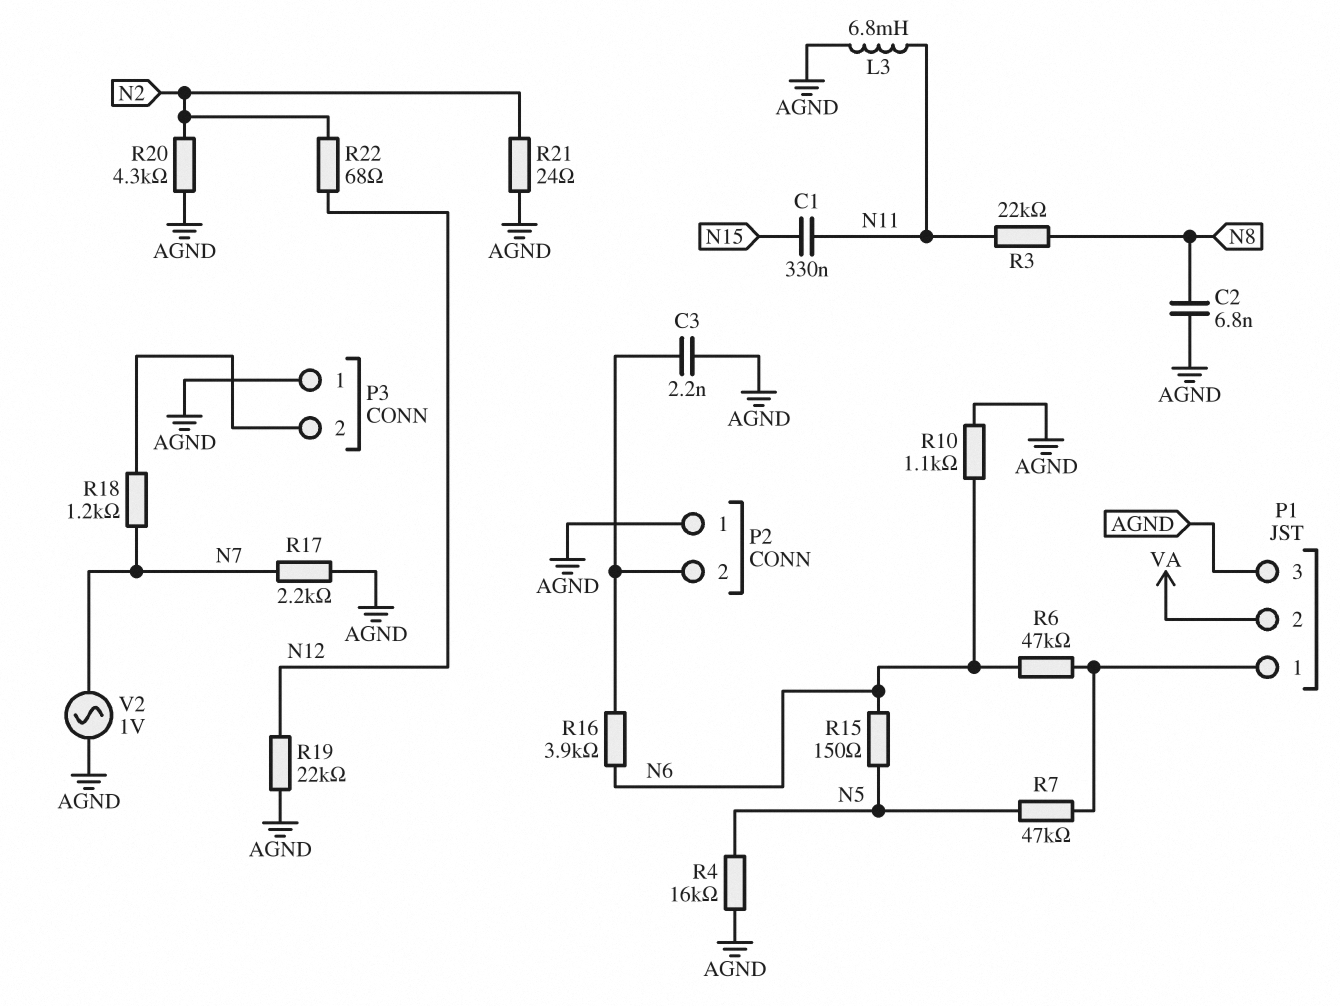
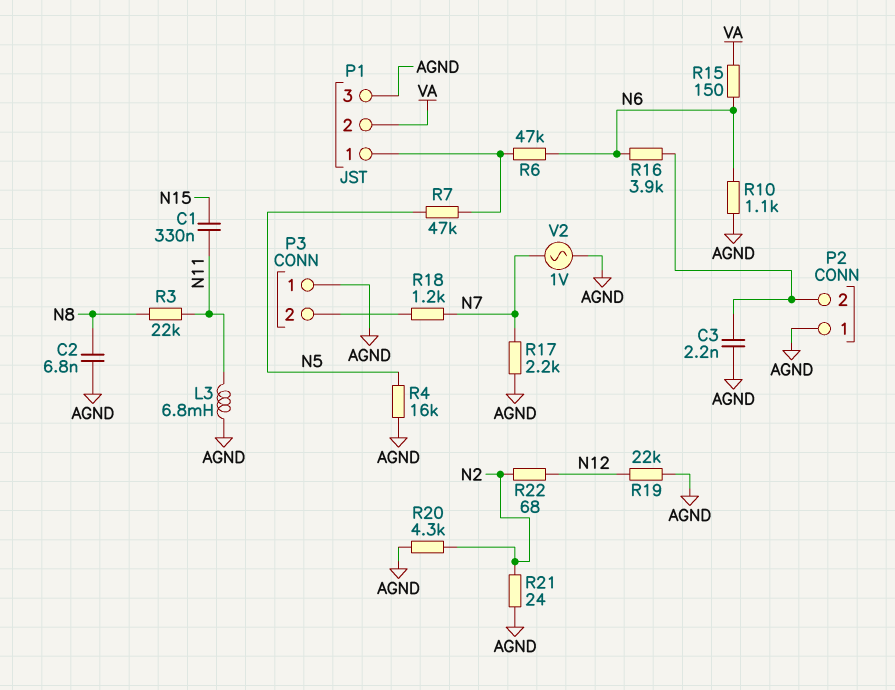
R15: 150 (N5, N6) -> 150 (N6, VA)

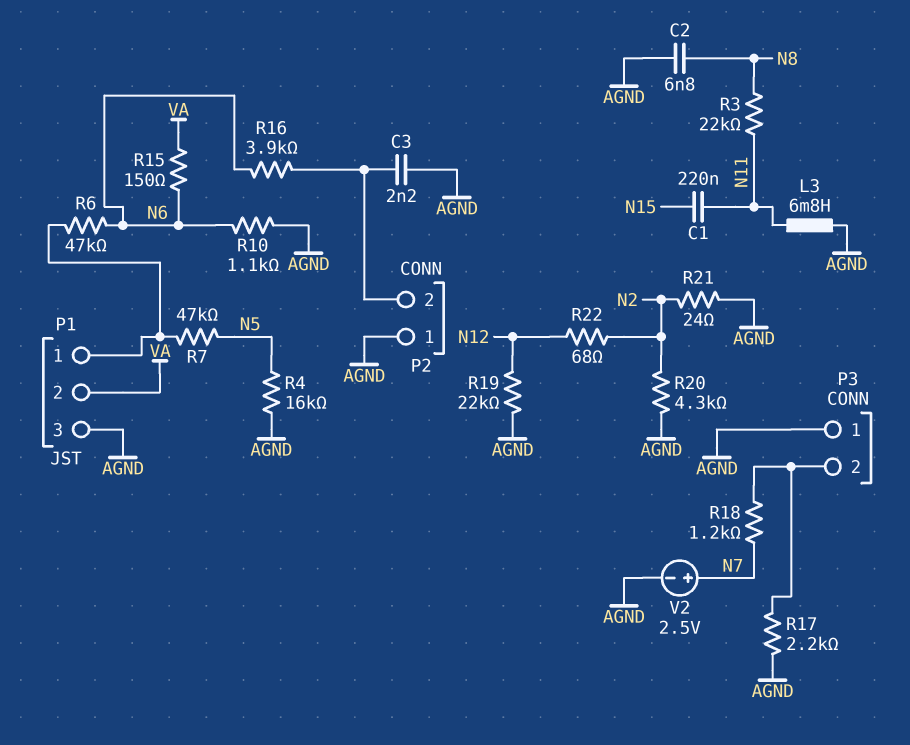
C1: 330nF (N11, N15) -> 220nF (N11, N15)
R17: 2.2k (AGND, N7) -> 2.2k (AGND, P3/2)
V2: AC 1V (AGND, N7) -> 2.5V (plus N7, minus AGND)

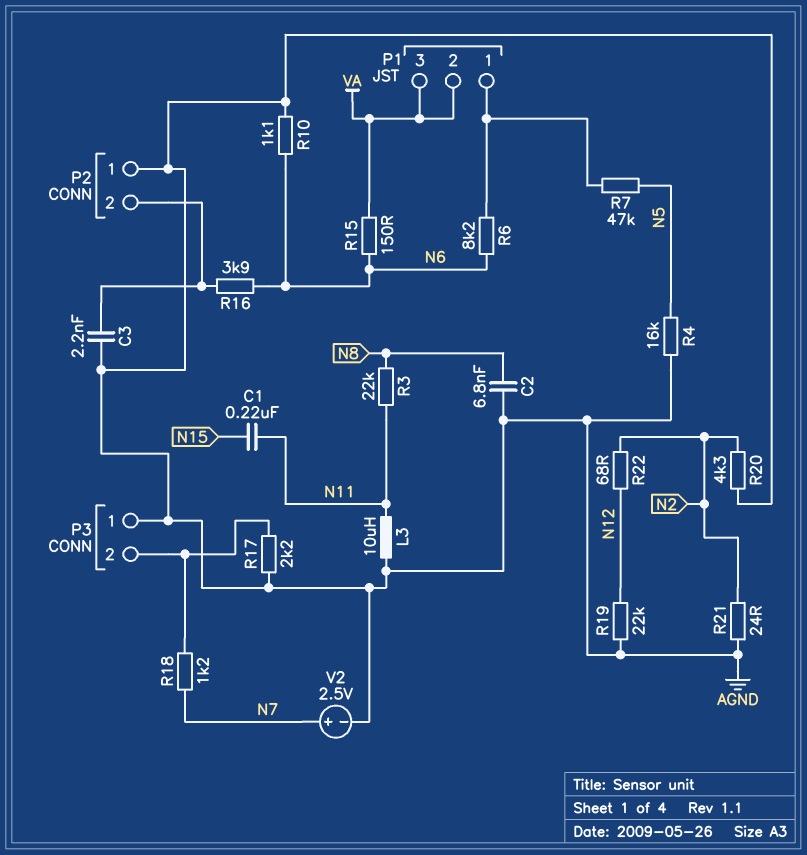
L3: 6.8mH (AGND, N11) -> 10uH (AGND, N11)
P1 pin 3: AGND -> VA
R6: 47k (N6, P1/1) -> 8.2k (N6, P1/1)

